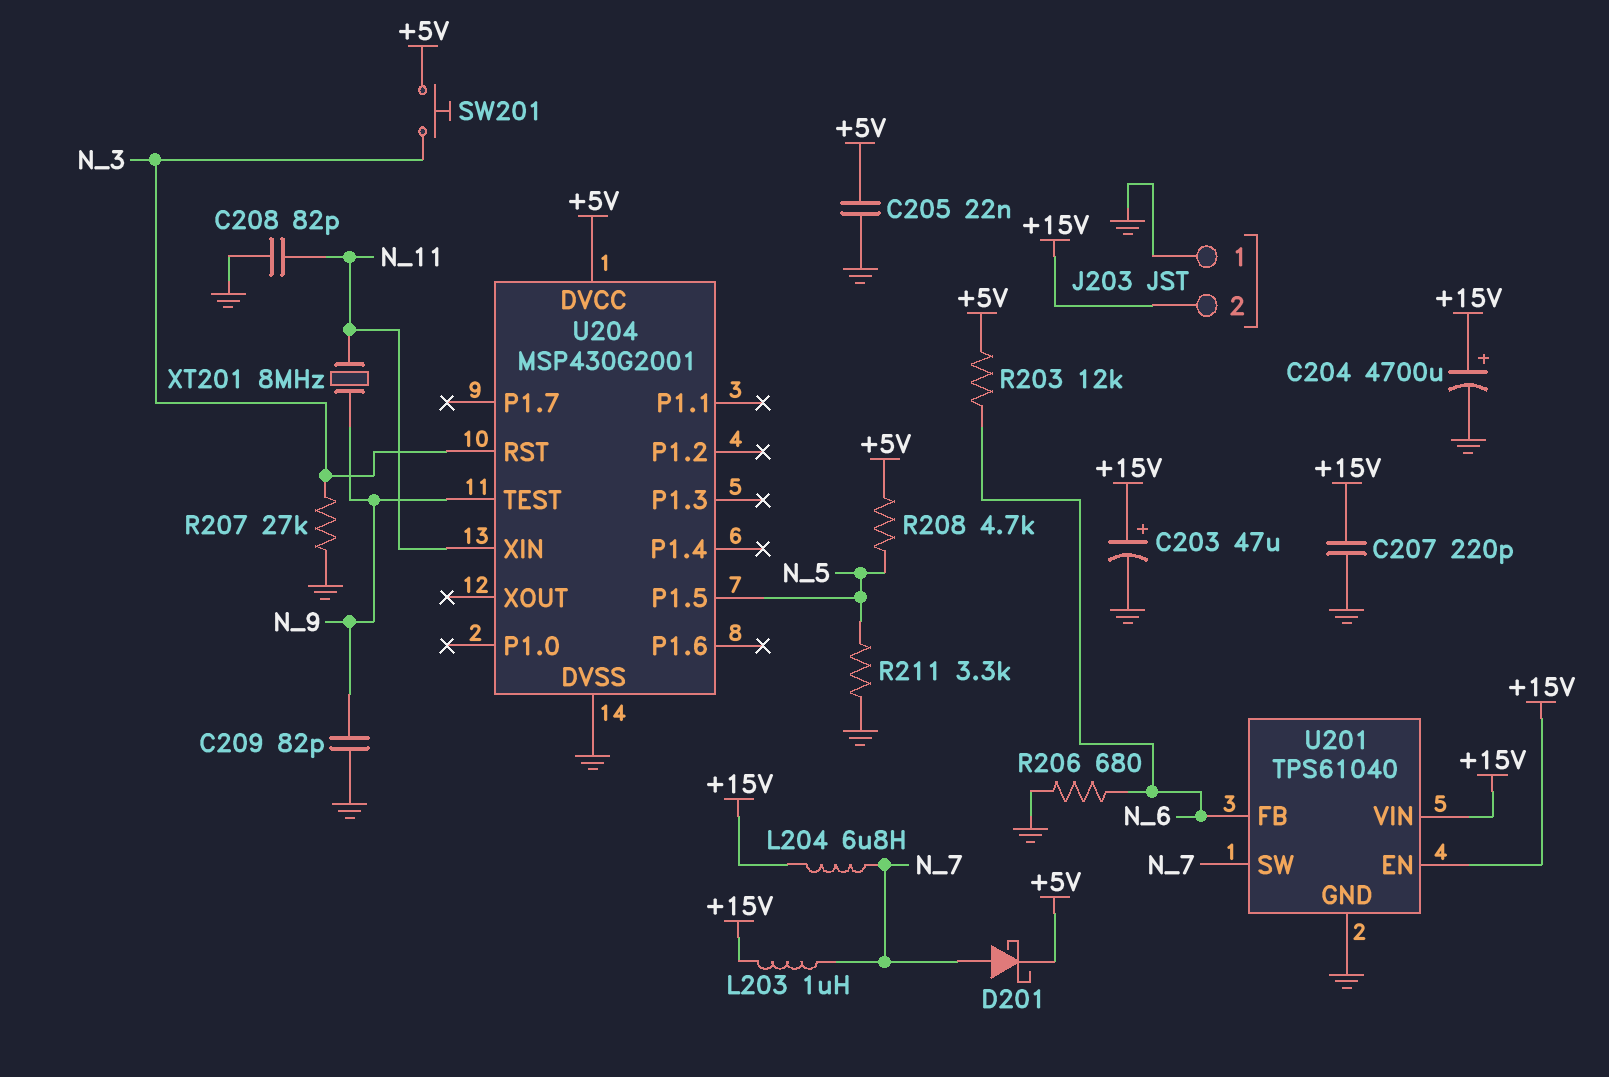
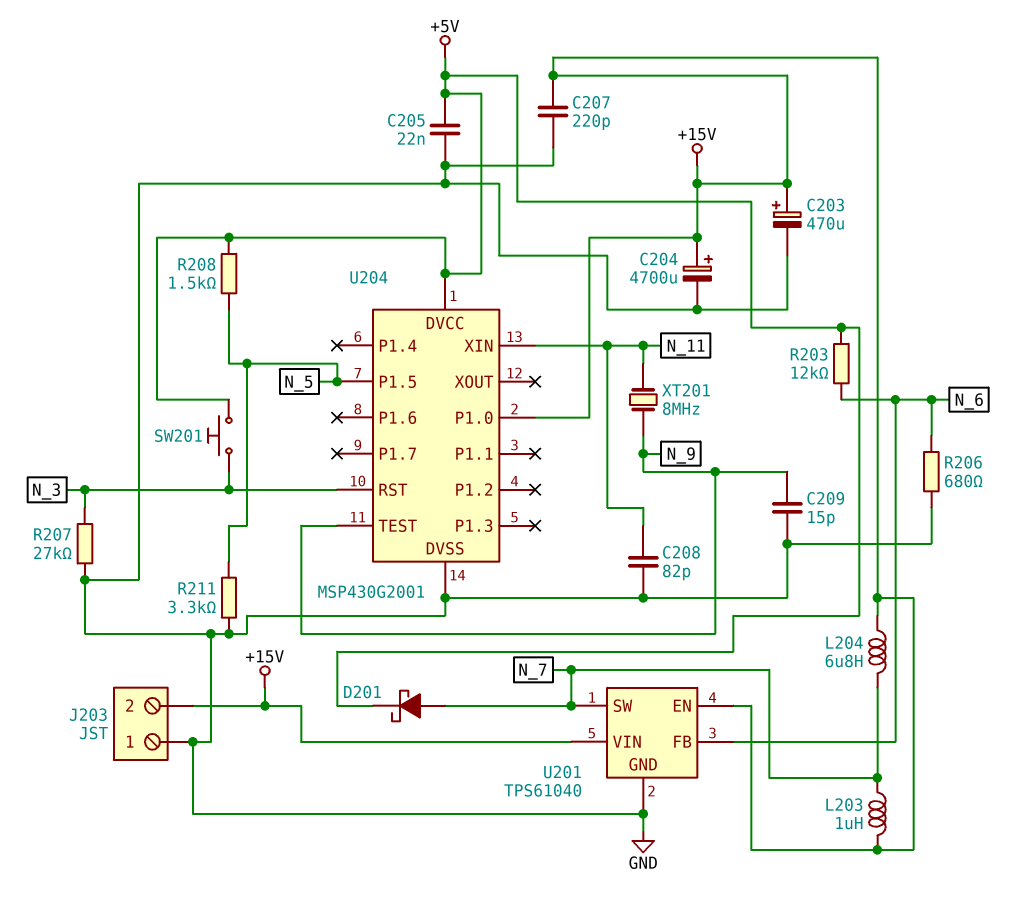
C203: 47uF (plus +15V, minus GND) -> 470uF (plus +15V, minus GND)
C209: 82pF (GND, N_9) -> 15pF (GND, N_9)
R208: 4.7k (+5V, N_5) -> 1.5k (+5V, N_5)
U204 pin P1.0: none -> +15V

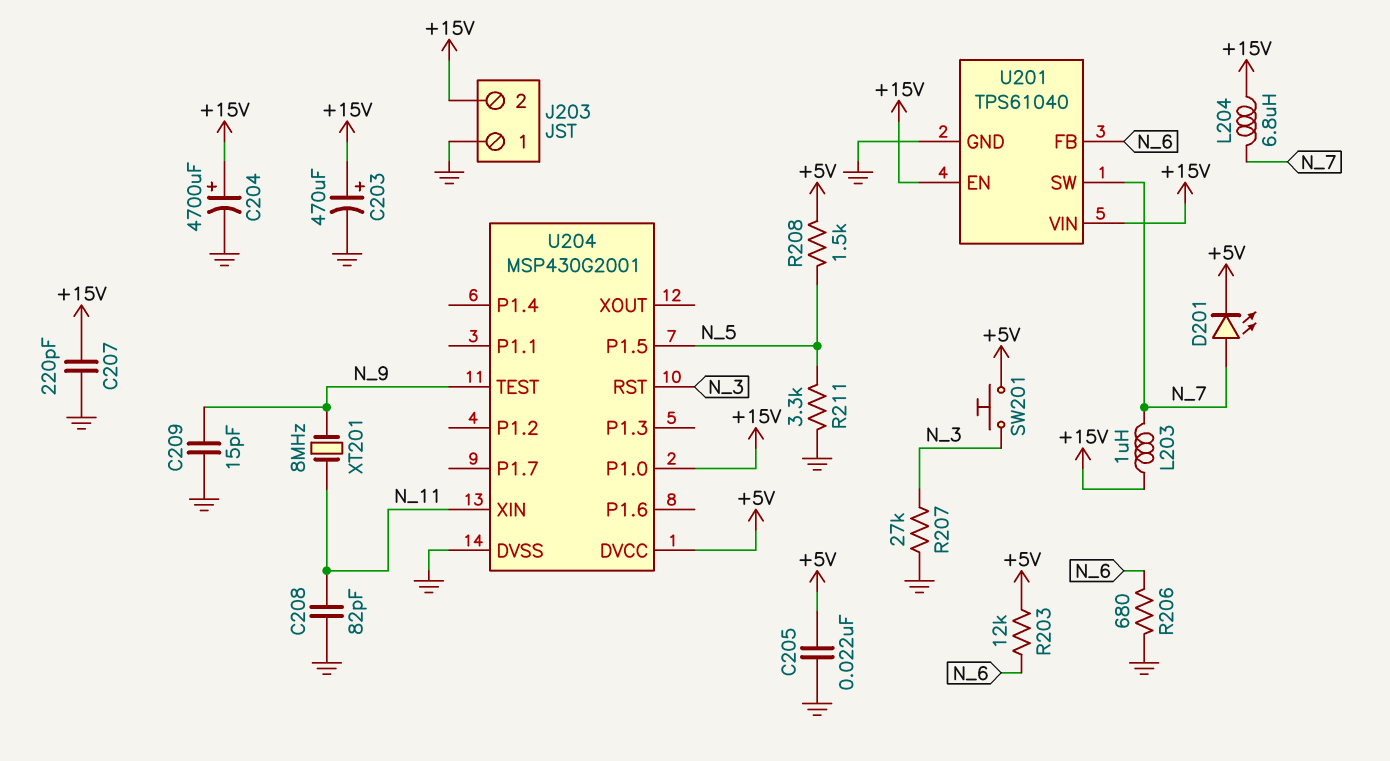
D201: schottky (A N_7, K +5V) -> LED (A N_7, K +5V)

